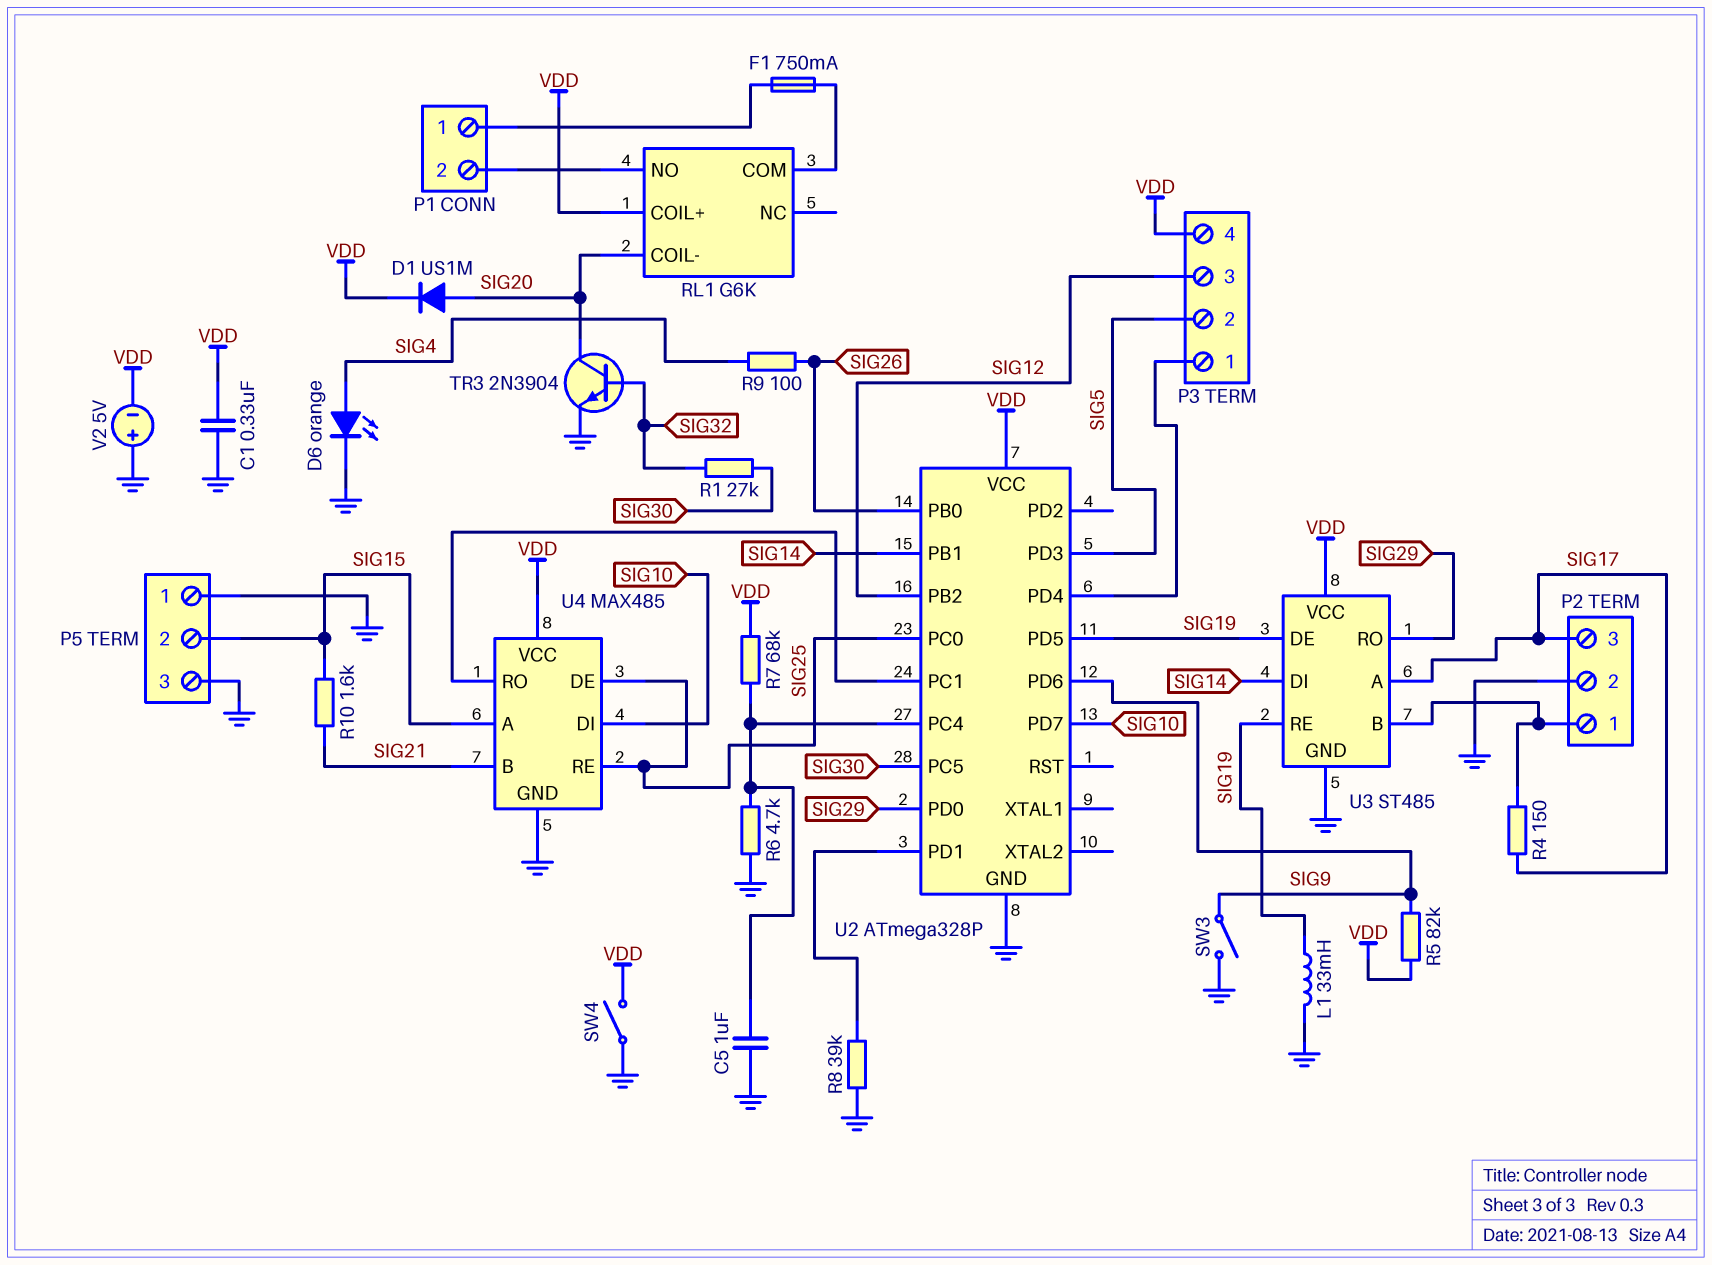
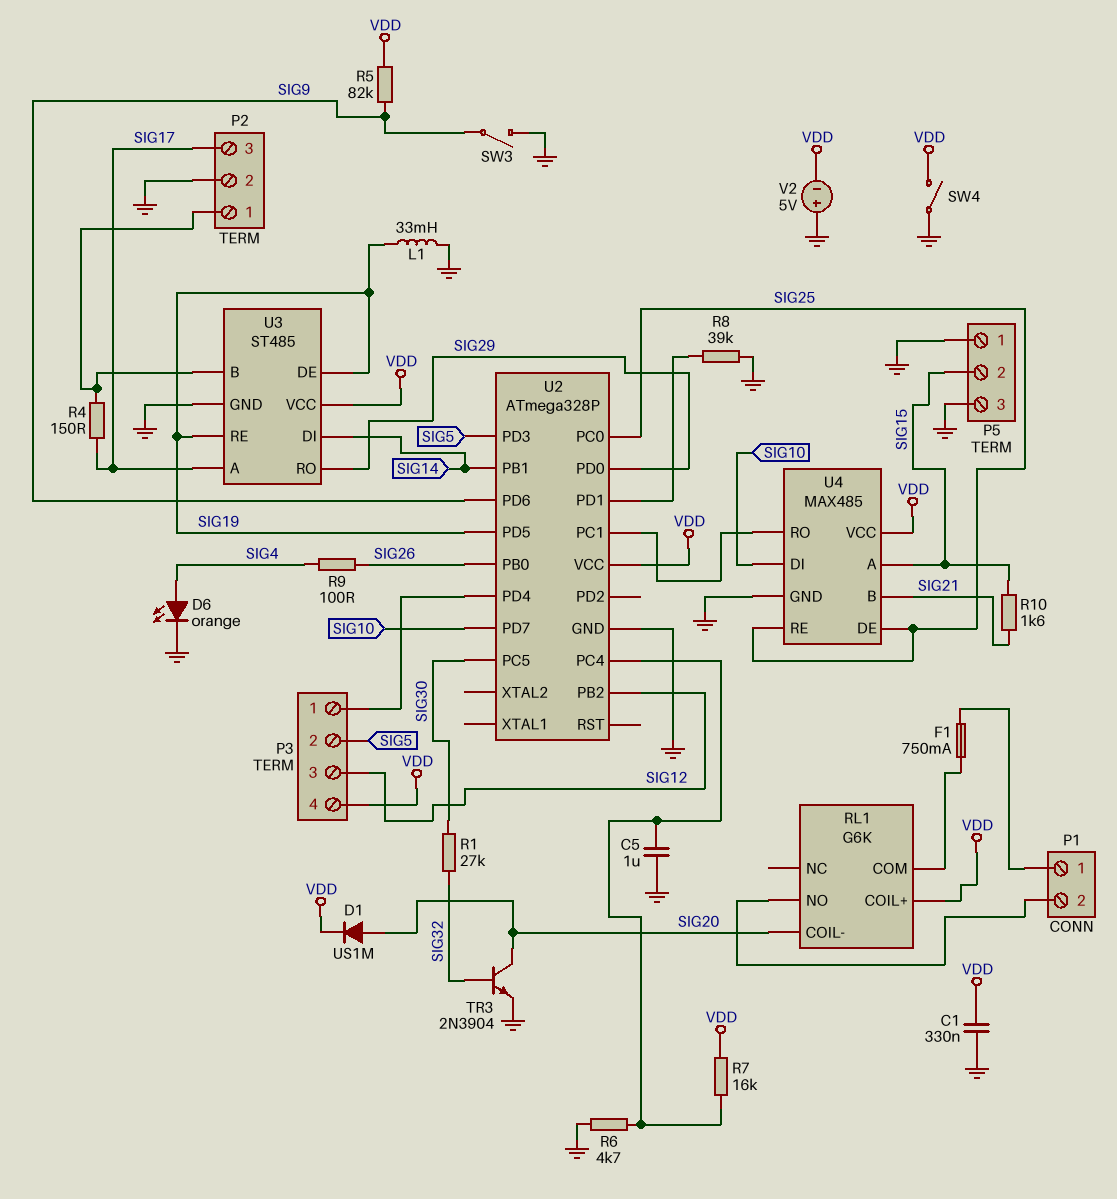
R7: 68k (U2/PC4, VDD) -> 16k (U2/PC4, VDD)

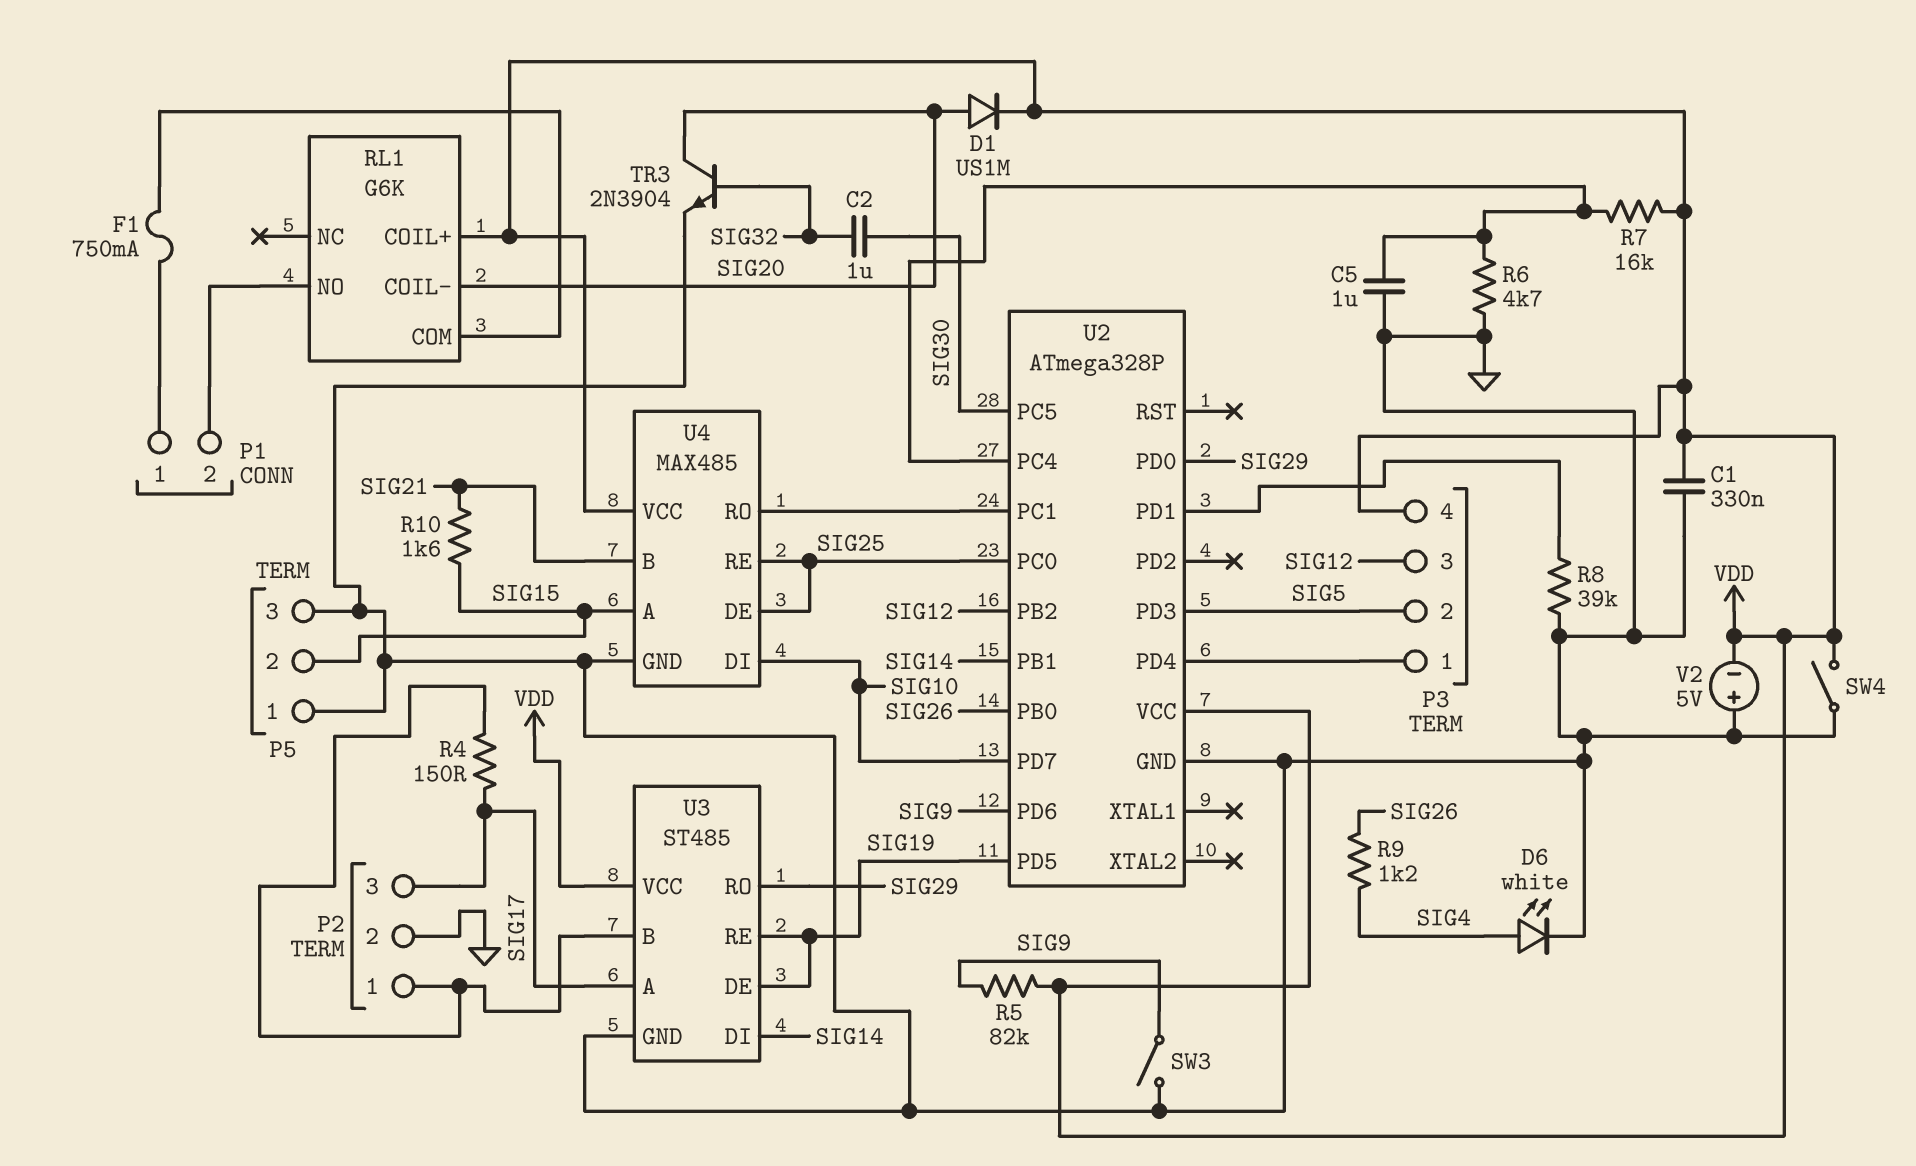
C2: none -> 1uF (SIG30, SIG32)
D6: LED orange (A SIG4, K GND) -> LED white (A SIG4, K GND)
L1: 33mH (GND, SIG19) -> none
R1: 27k (SIG30, SIG32) -> none
R9: 100 (SIG4, SIG26) -> 1.2k (SIG4, SIG26)

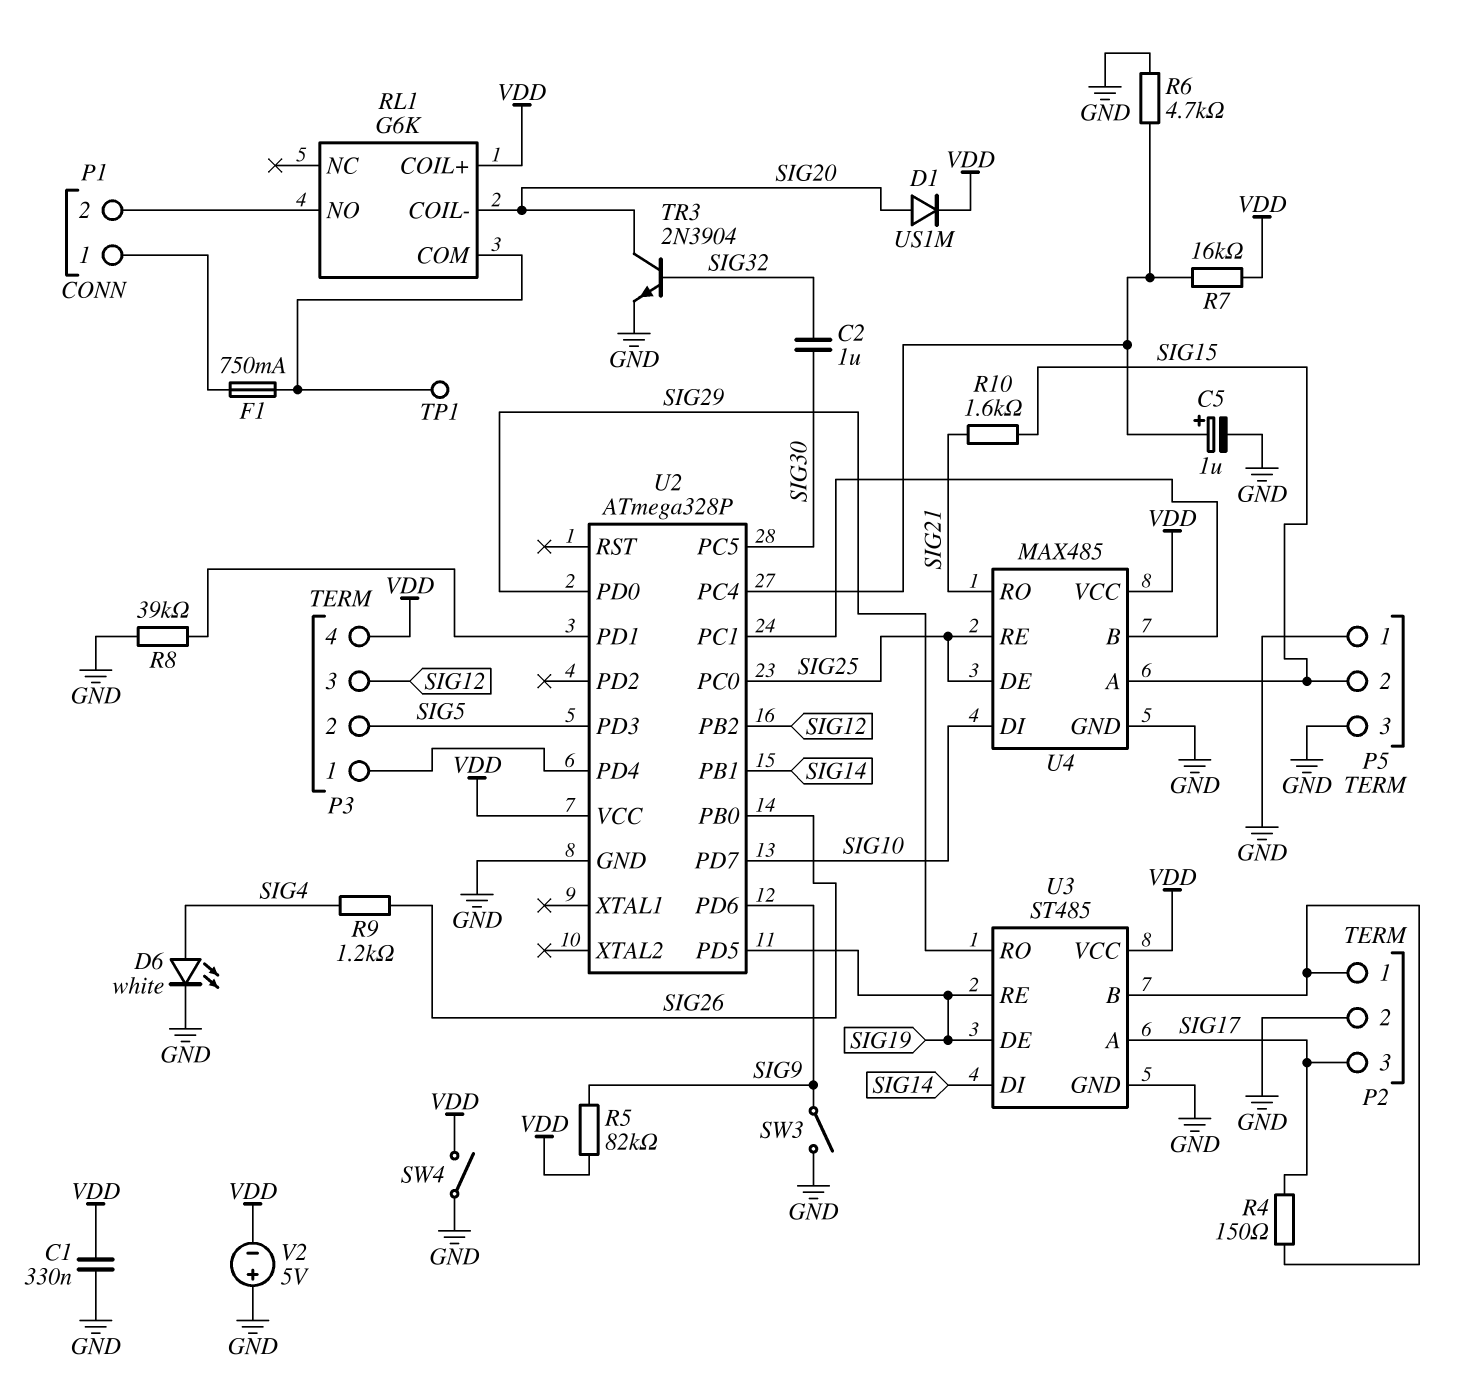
C5: 1uF (GND, U2/PC4) -> 1uF (plus U2/PC4, minus GND)
TP1: none -> test point (RL1/COM)
U4 pin B: SIG21 -> U2/PC1
U4 pin RO: U2/PC1 -> SIG21

